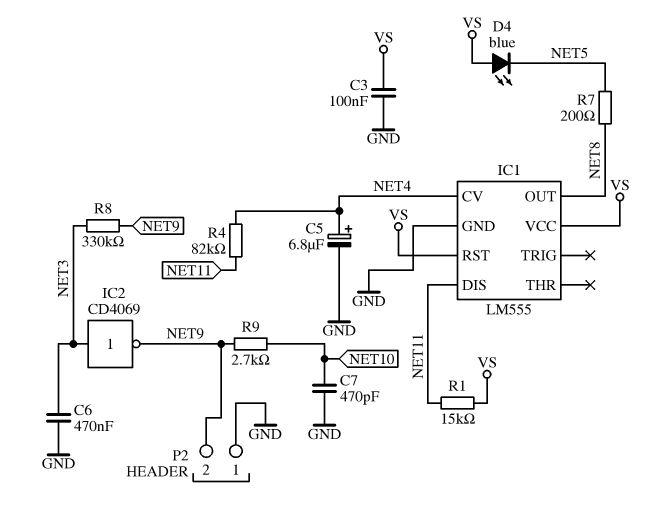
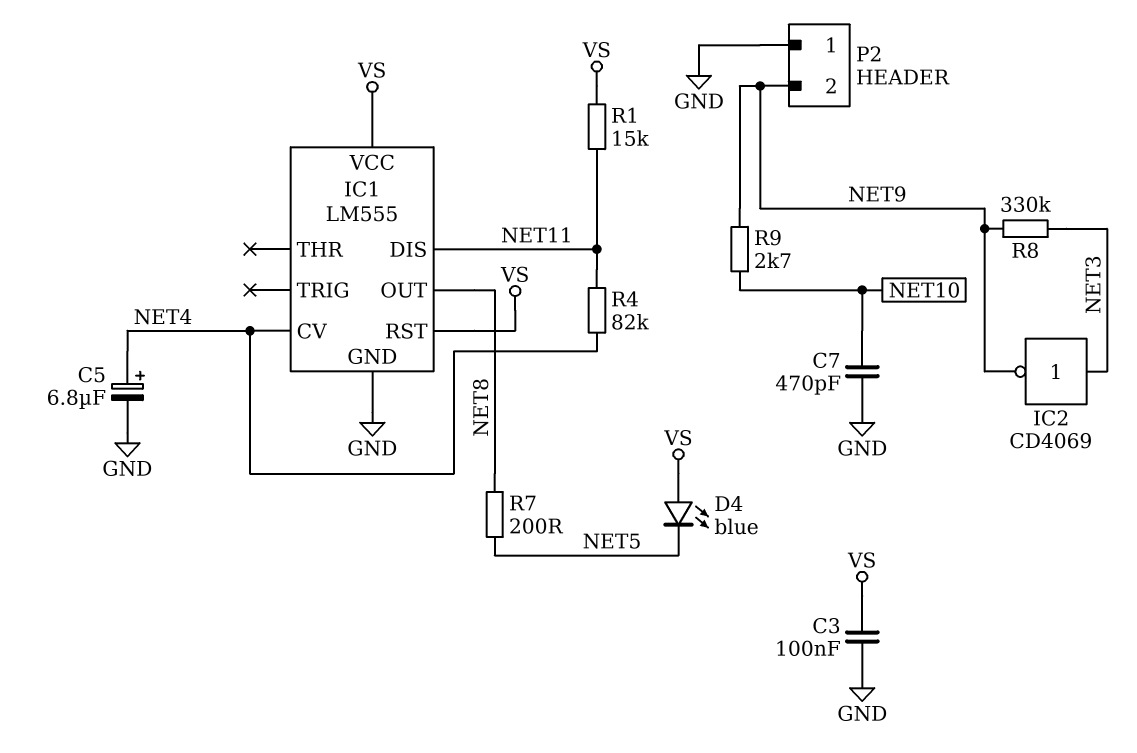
C6: 470nF (GND, NET3) -> none

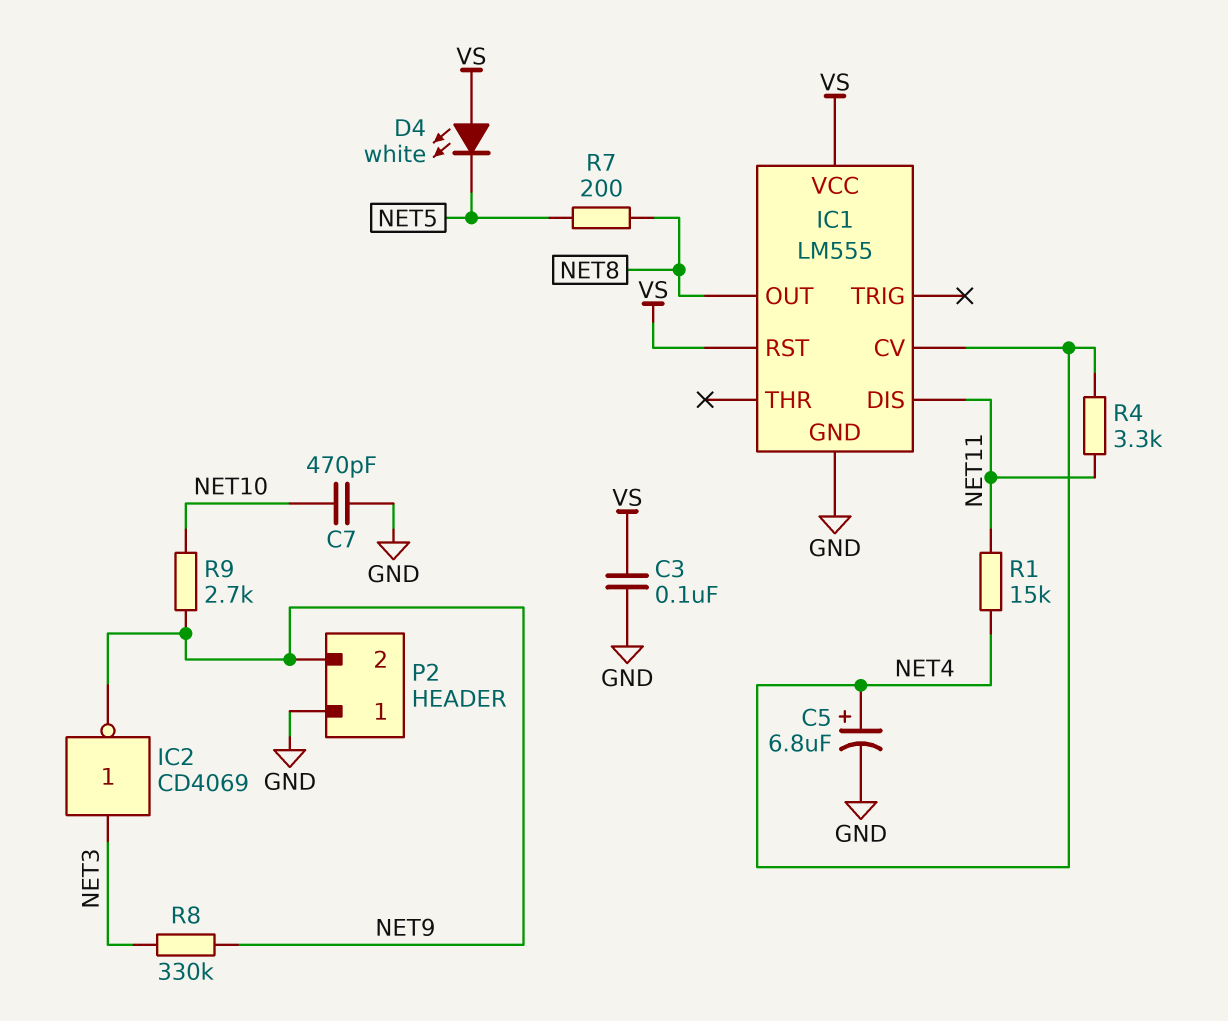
D4: LED blue (A VS, K NET5) -> LED white (A VS, K NET5)
R1: 15k (NET11, VS) -> 15k (NET4, NET11)
R4: 82k (NET4, NET11) -> 3.3k (NET4, NET11)

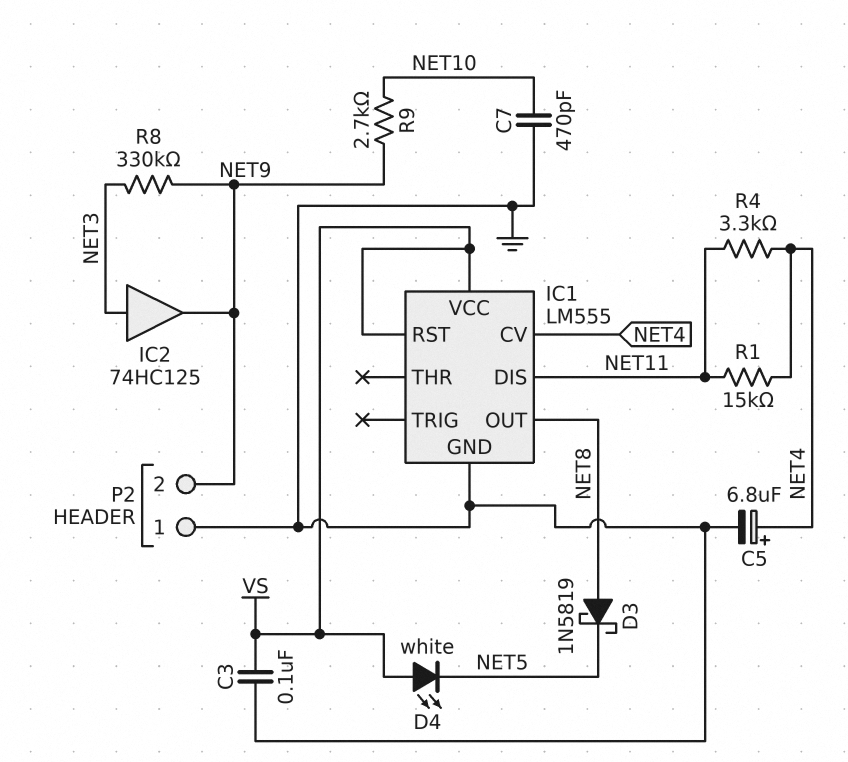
D3: none -> schottky 1N5819 (A NET8, K NET5)
IC2: NOT CD4069 (in NET3, out NET9) -> buffer 74HC125 (in NET3, out NET9)
R7: 200 (NET5, NET8) -> none

